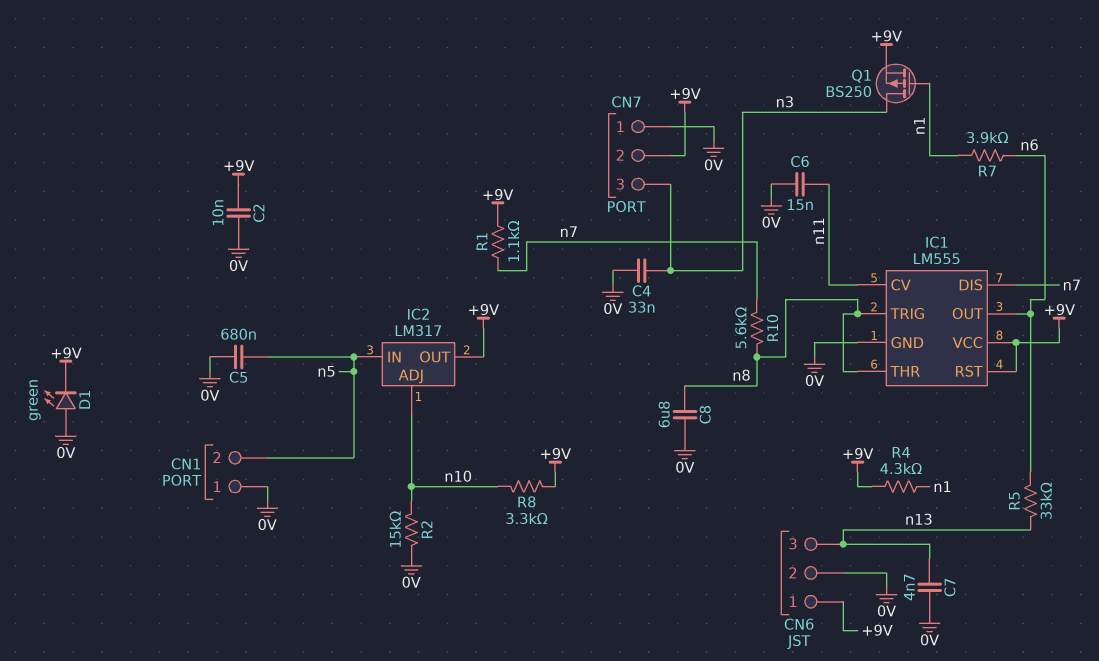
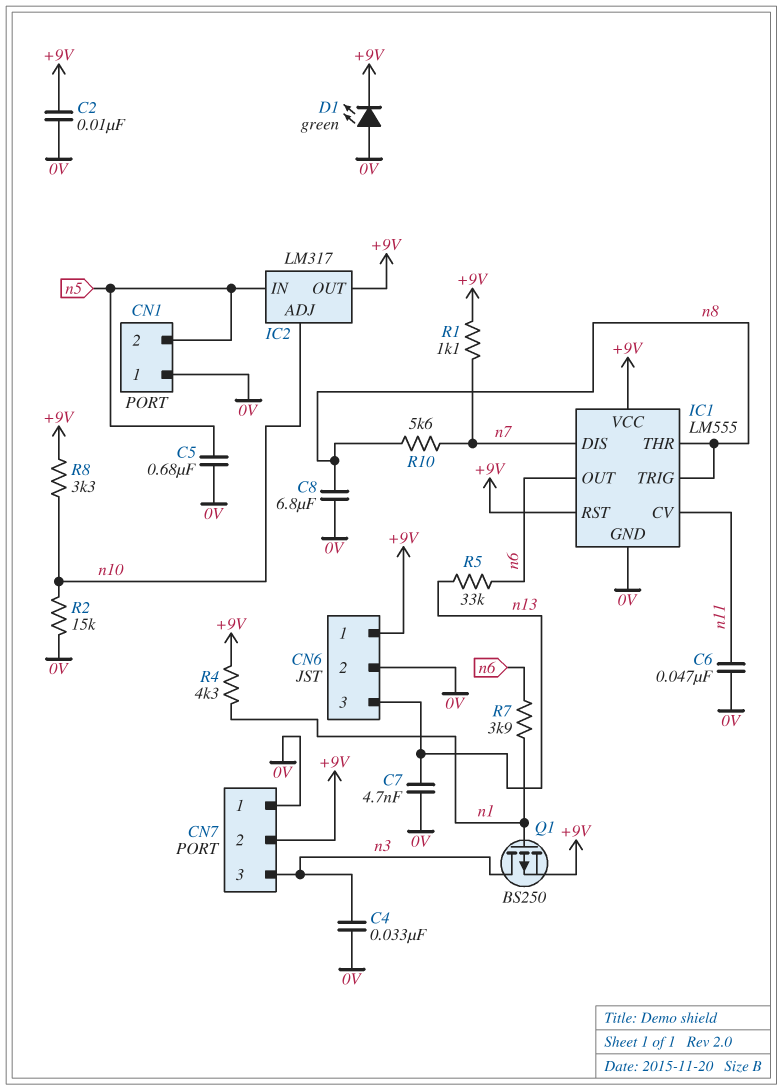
C6: 15nF (0V, n11) -> 47nF (0V, n11)

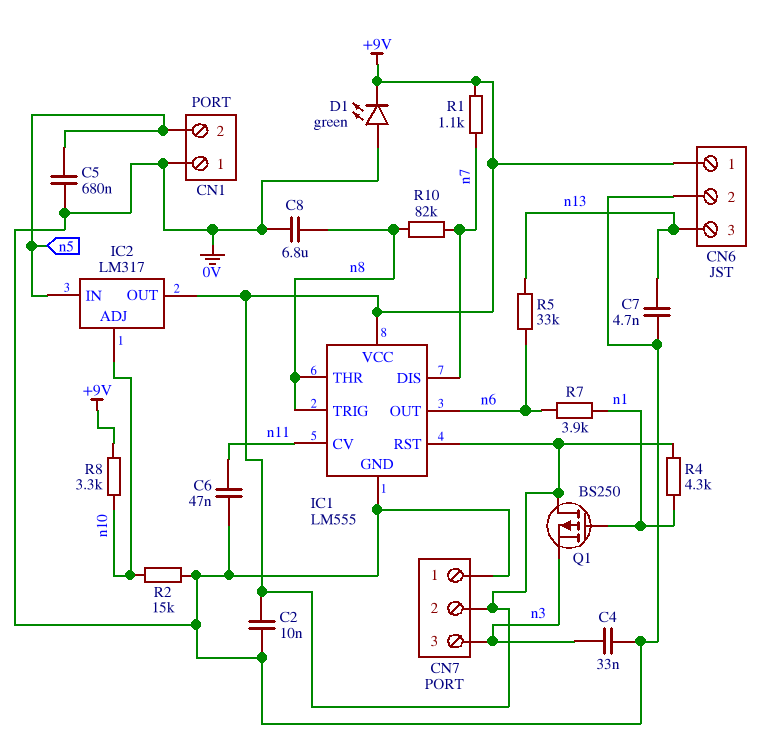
Q1: PMOS BS250 (G n1, D n3, S +9V) -> PMOS BS250 (G n1, D +9V, S n3)
R10: 5.6k (n7, n8) -> 82k (n7, n8)

